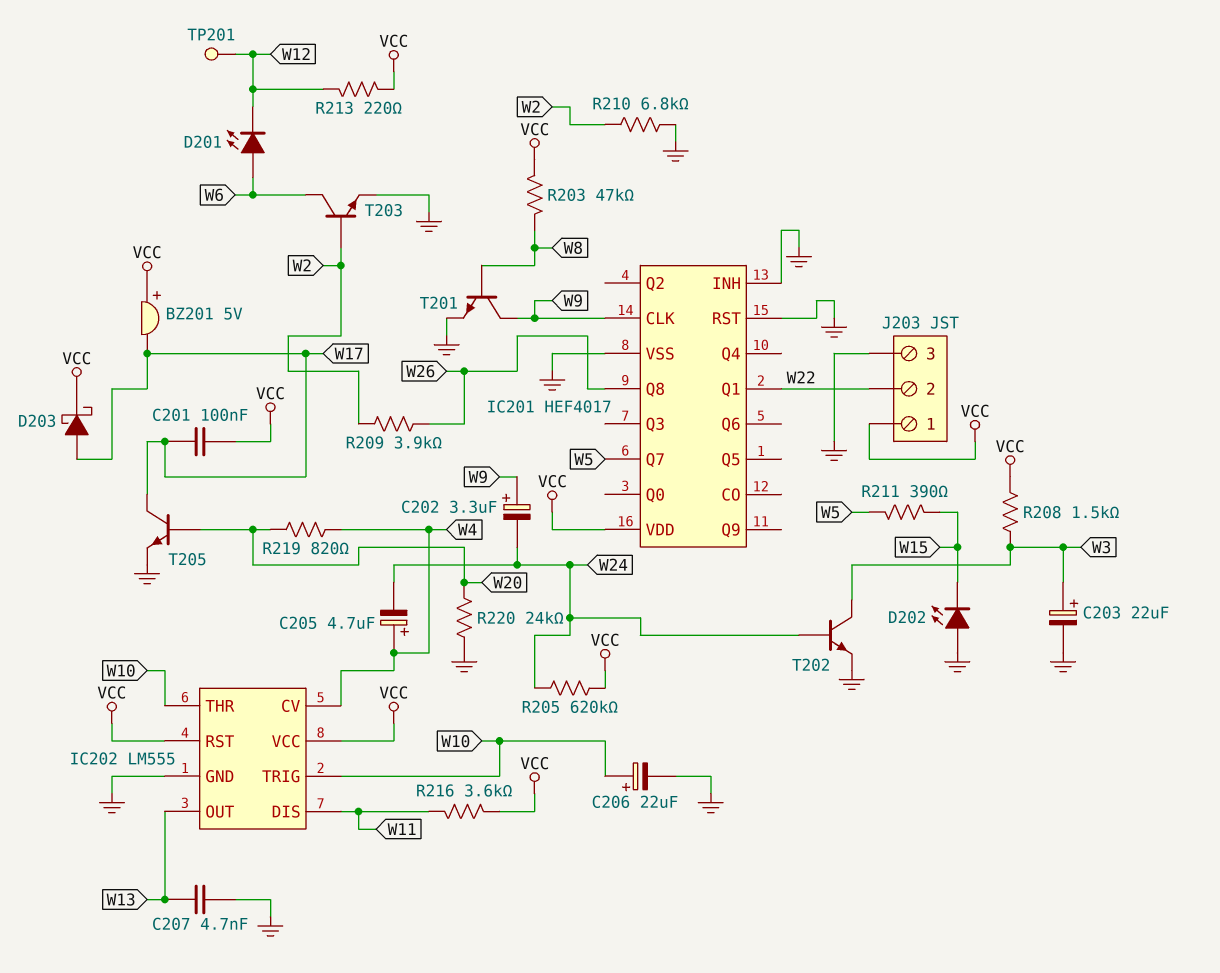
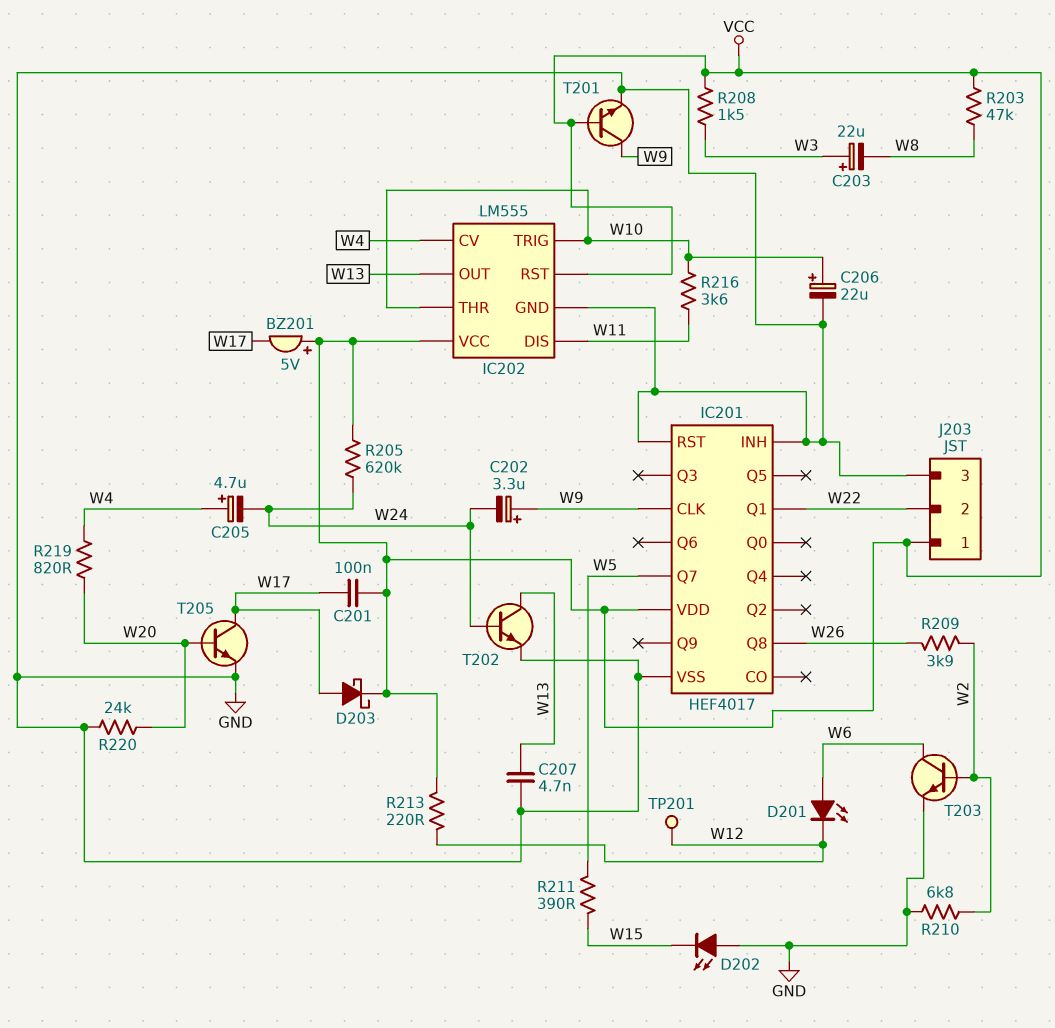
C203: 22uF (plus W3, minus GND) -> 22uF (plus W3, minus W8)
R216: 3.6k (VCC, W11) -> 3.6k (W10, W11)
T201: NPN (B W8, C W9, E GND) -> NPN (B VCC, C W9, E GND)
T202: NPN (B W24, C W3, E GND) -> NPN (B W24, C W13, E GND)

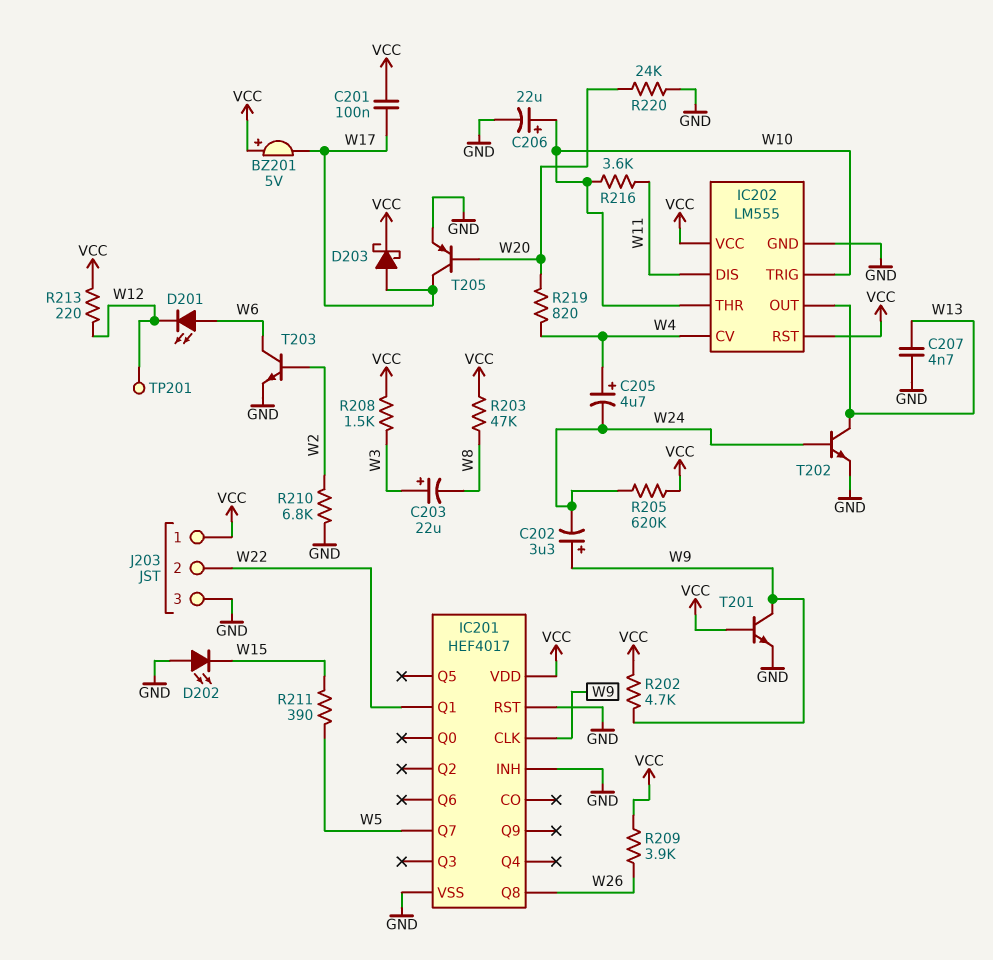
R202: none -> 4.7k (VCC, W9)
R209: 3.9k (W2, W26) -> 3.9k (VCC, W26)
T205: NPN (B W20, C W17, E GND) -> PNP (B W20, C W17, E GND)

